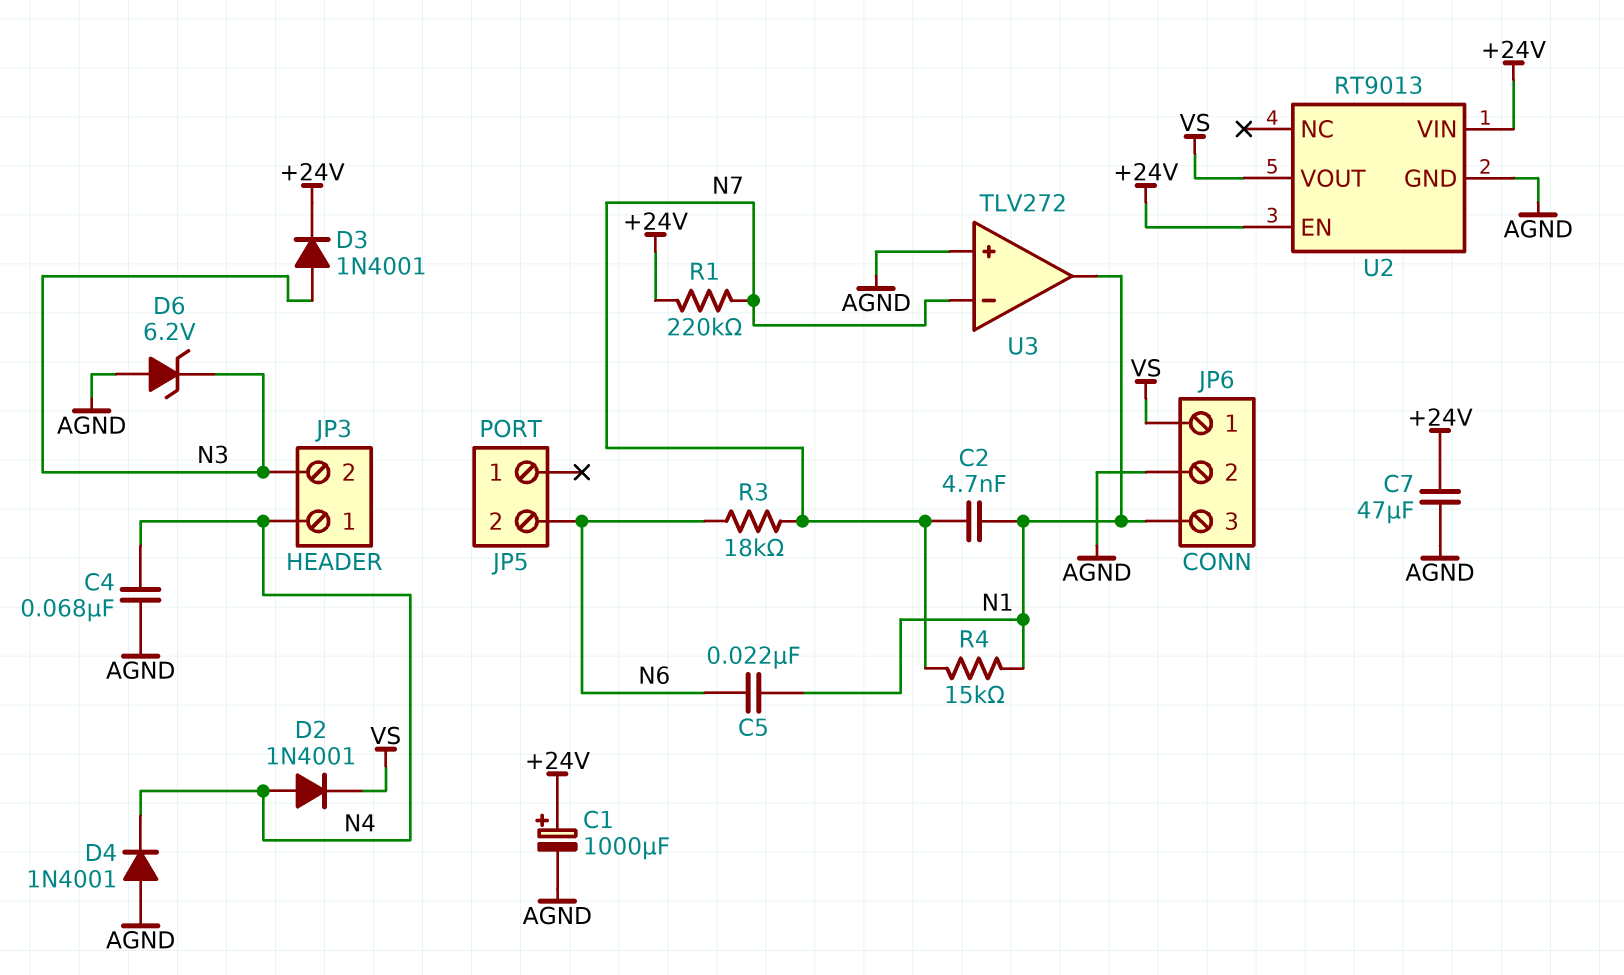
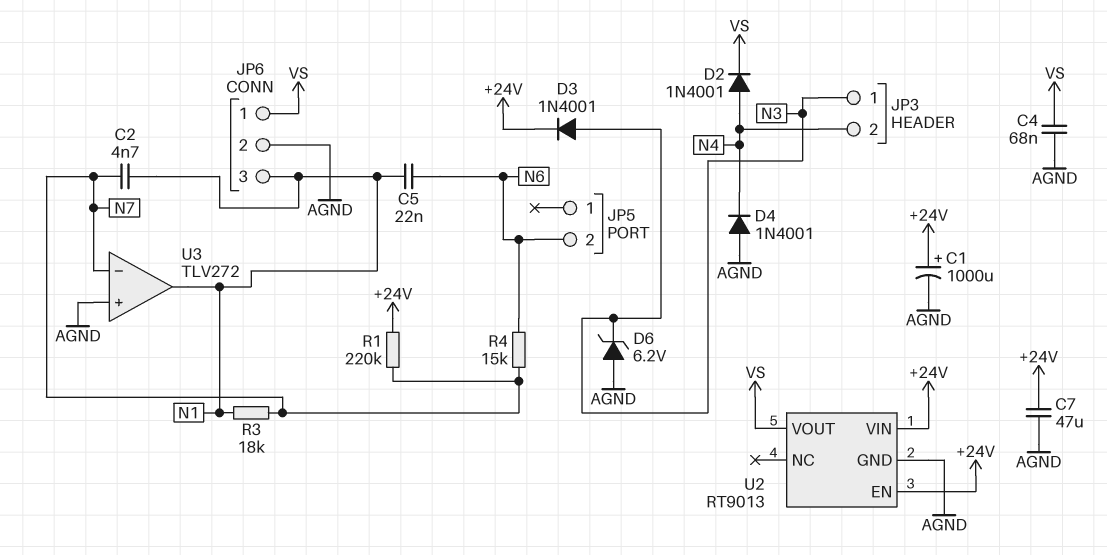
C4: 68nF (AGND, N4) -> 68nF (AGND, VS)
JP3 pin 1: N4 -> N3
JP3 pin 2: N3 -> N4
R3: 18k (N6, N7) -> 18k (N1, N7)
R4: 15k (N1, N7) -> 15k (N6, N7)

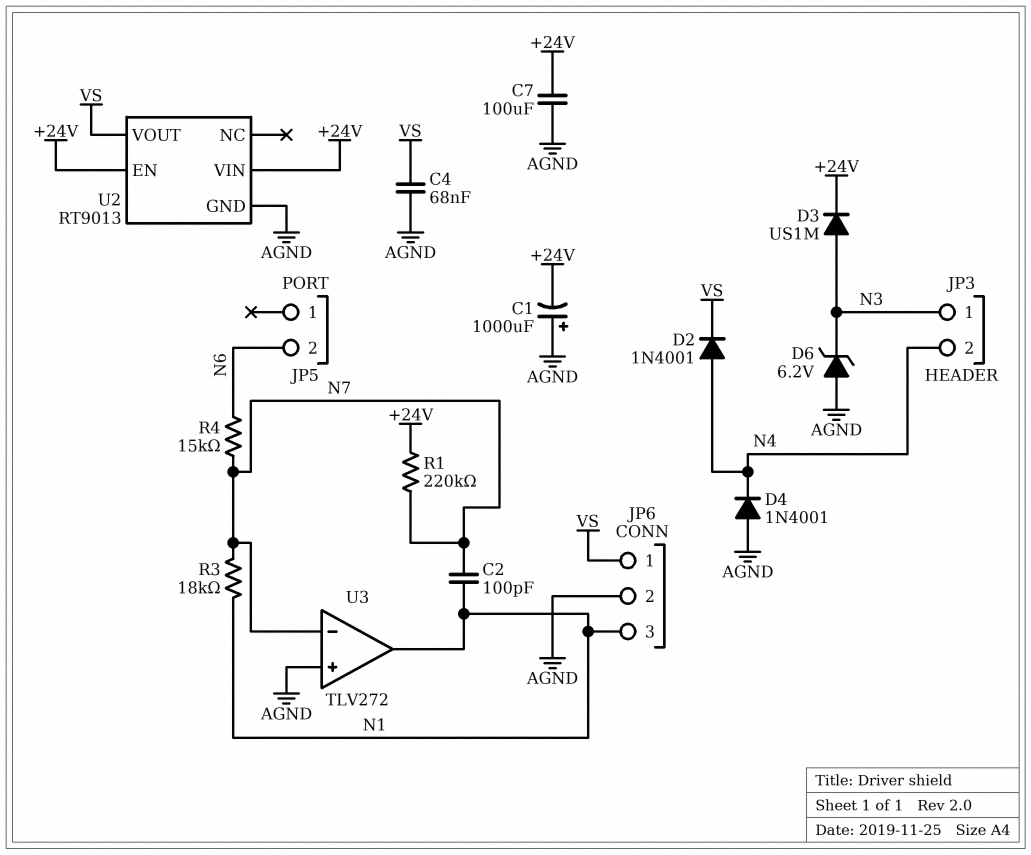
C1: 1000uF (plus +24V, minus AGND) -> 1000uF (plus AGND, minus +24V)
C2: 4.7nF (N1, N7) -> 100pF (N1, N7)
C5: 22nF (N1, N6) -> none
C7: 47uF (+24V, AGND) -> 100uF (+24V, AGND)
D3: diode 1N4001 (A N3, K +24V) -> diode US1M (A N3, K +24V)

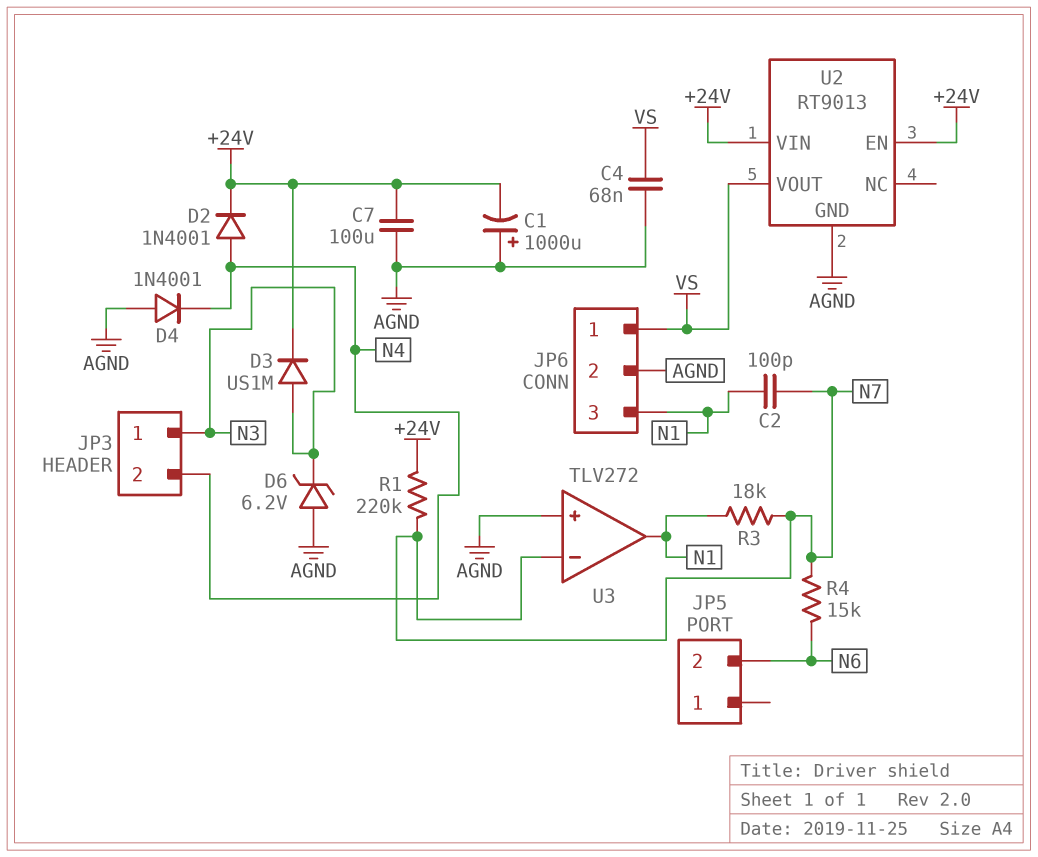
D2: diode 1N4001 (A N4, K VS) -> diode 1N4001 (A N4, K +24V)

